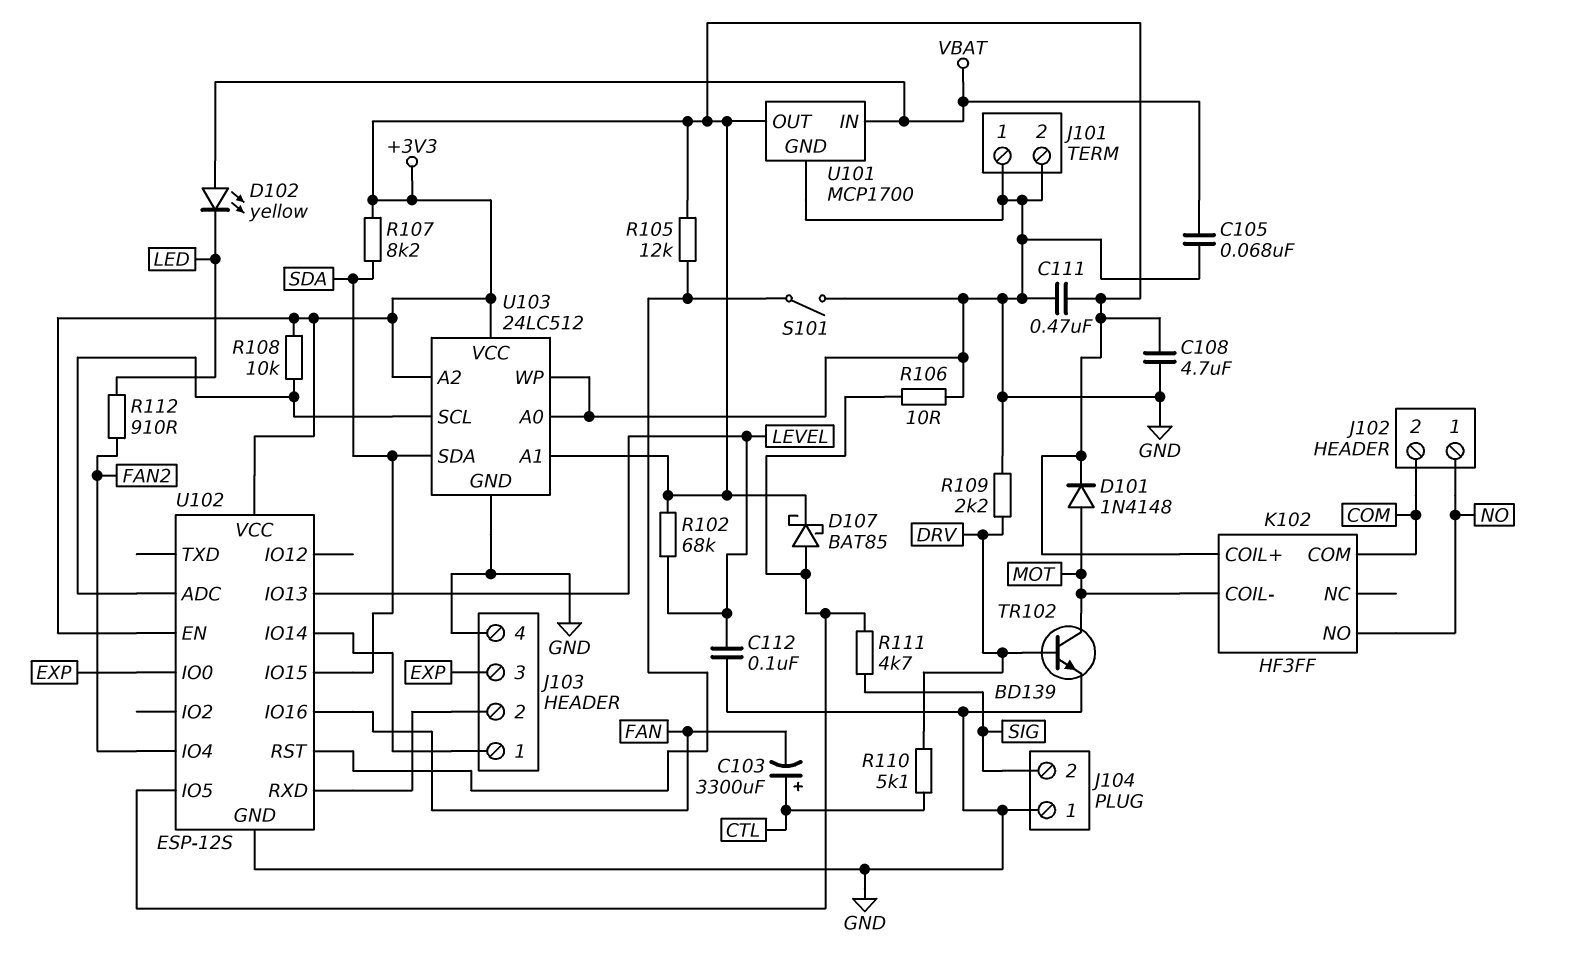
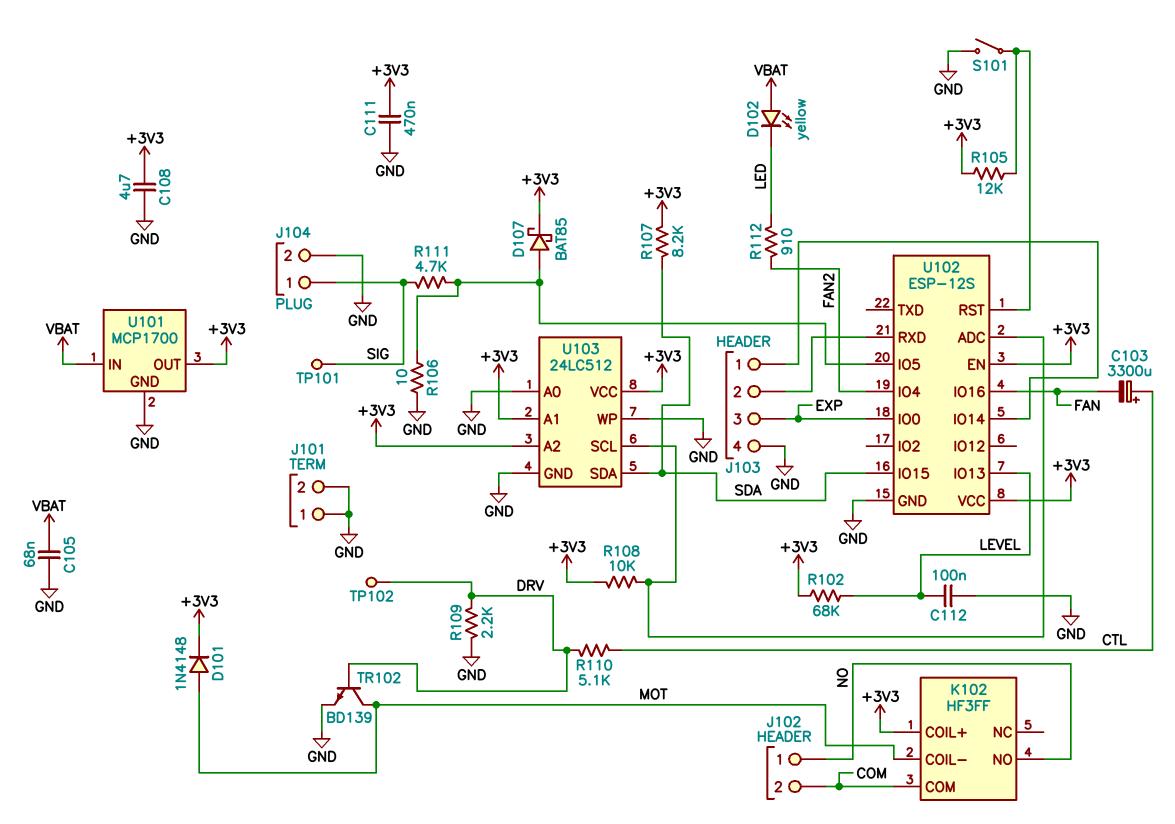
J104 pin 1: GND -> SIG
J104 pin 2: SIG -> GND
TP101: none -> test point (SIG)
TP102: none -> test point (DRV)

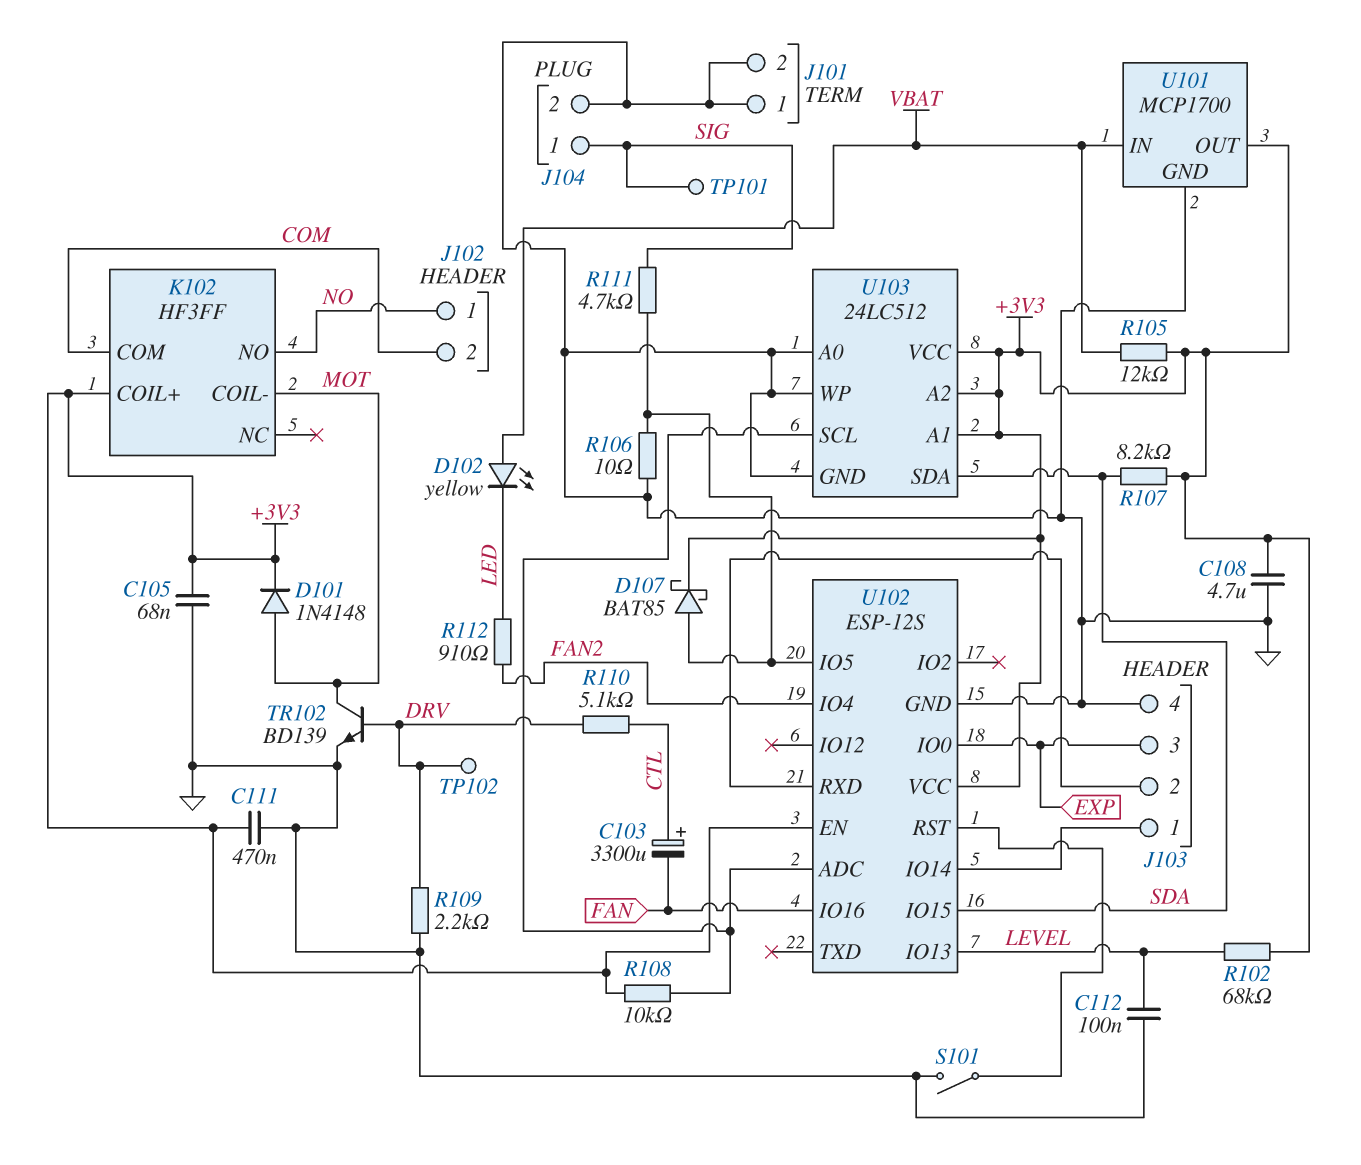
C105: 68nF (GND, VBAT) -> 68nF (+3V3, GND)
R105: 12k (+3V3, U102/RST) -> 12k (+3V3, VBAT)

